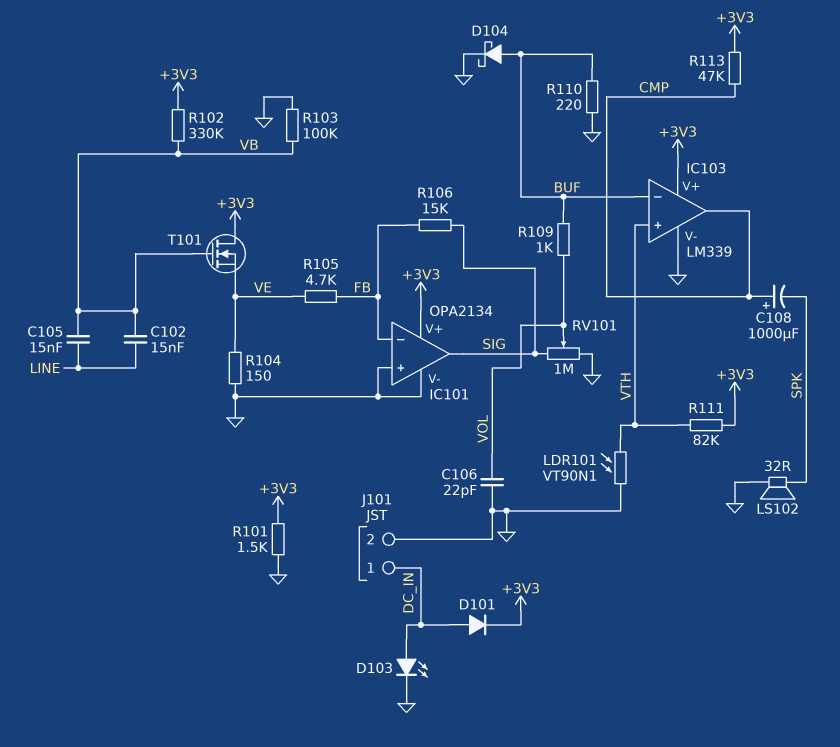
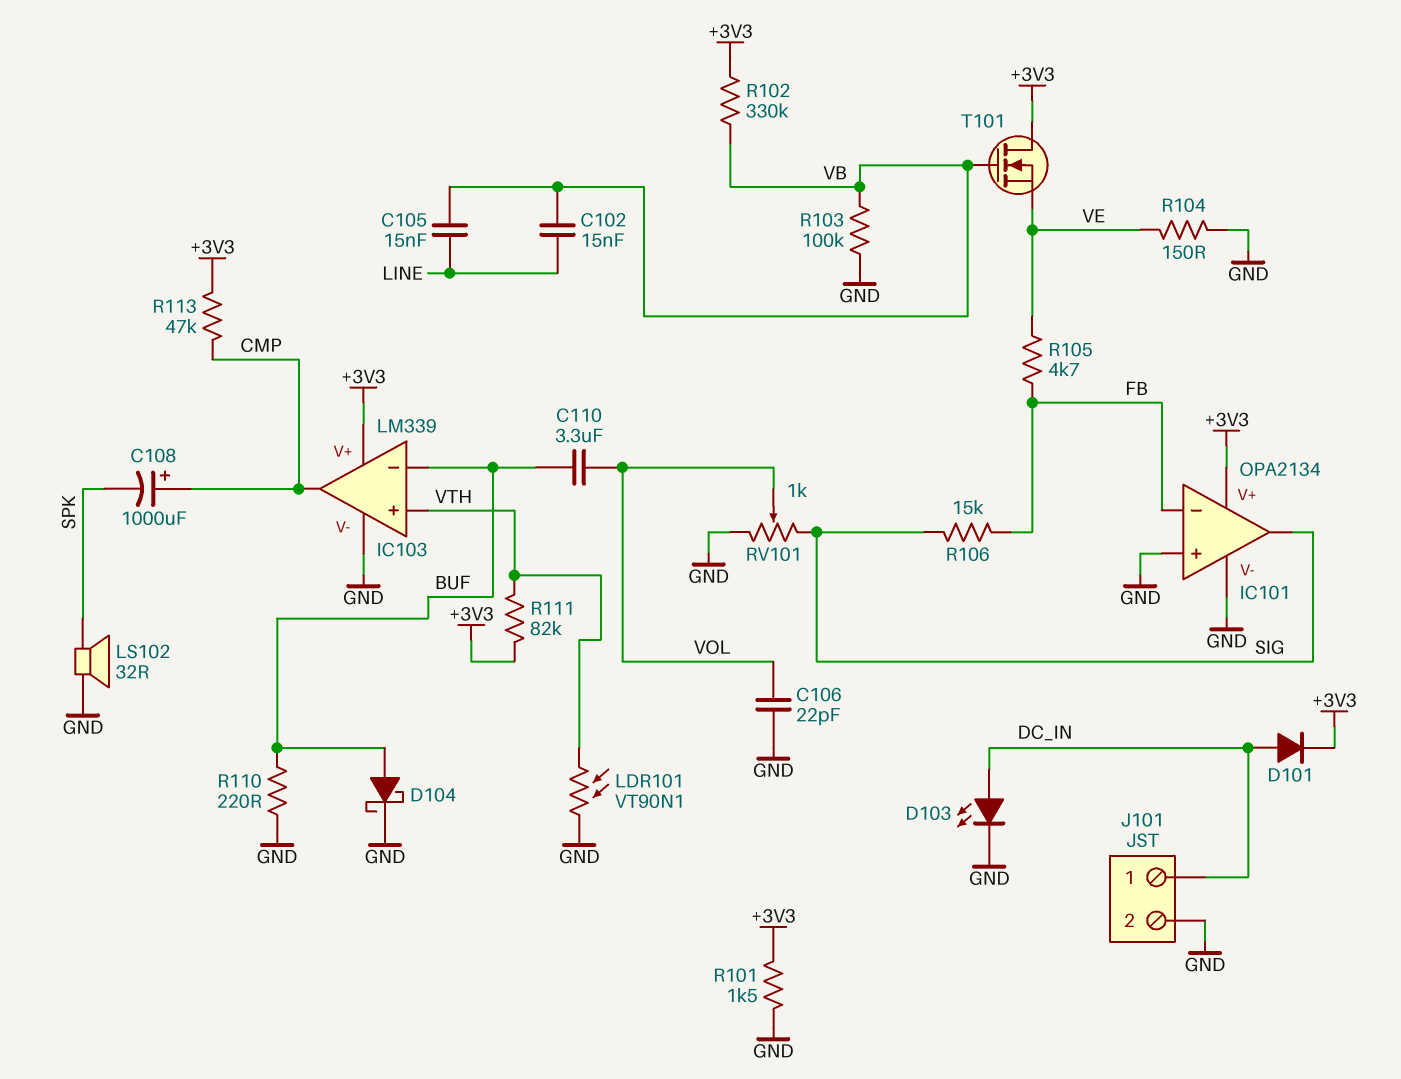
C110: none -> 3.3uF (BUF, VOL)
R109: 1k (BUF, VOL) -> none
RV101: 1M (GND, SIG, wiper VOL) -> 1k (GND, SIG, wiper VOL)

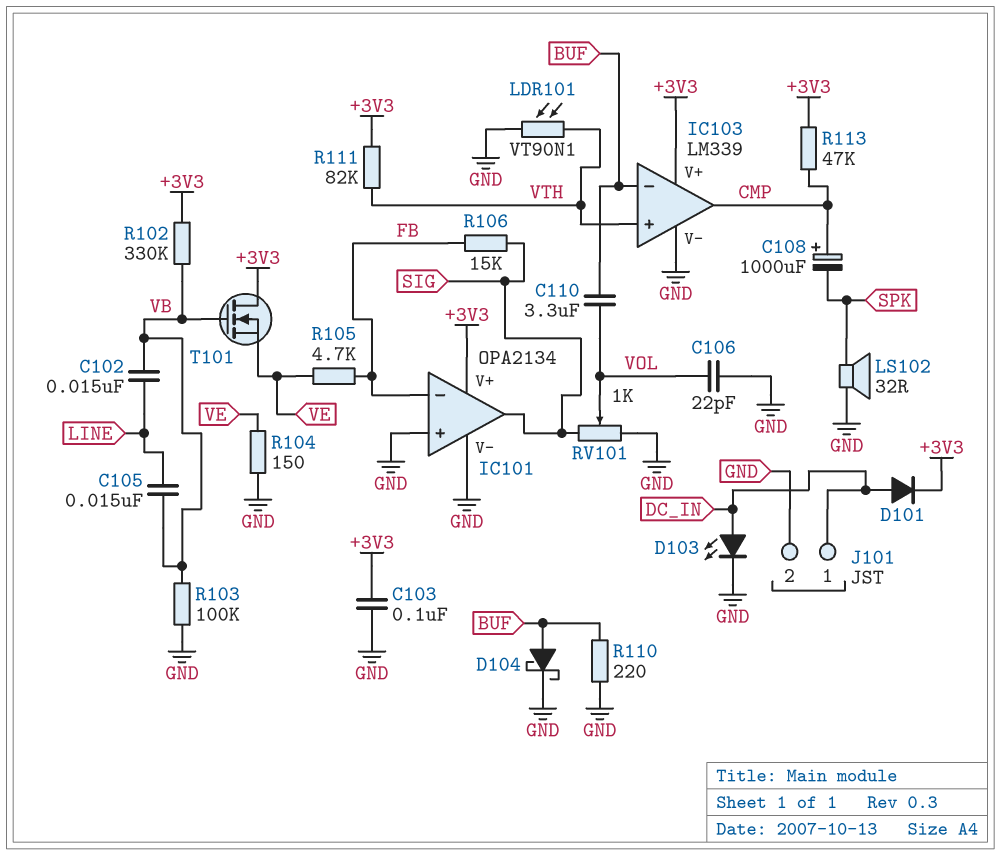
C103: none -> 100nF (+3V3, GND)
R101: 1.5k (+3V3, GND) -> none

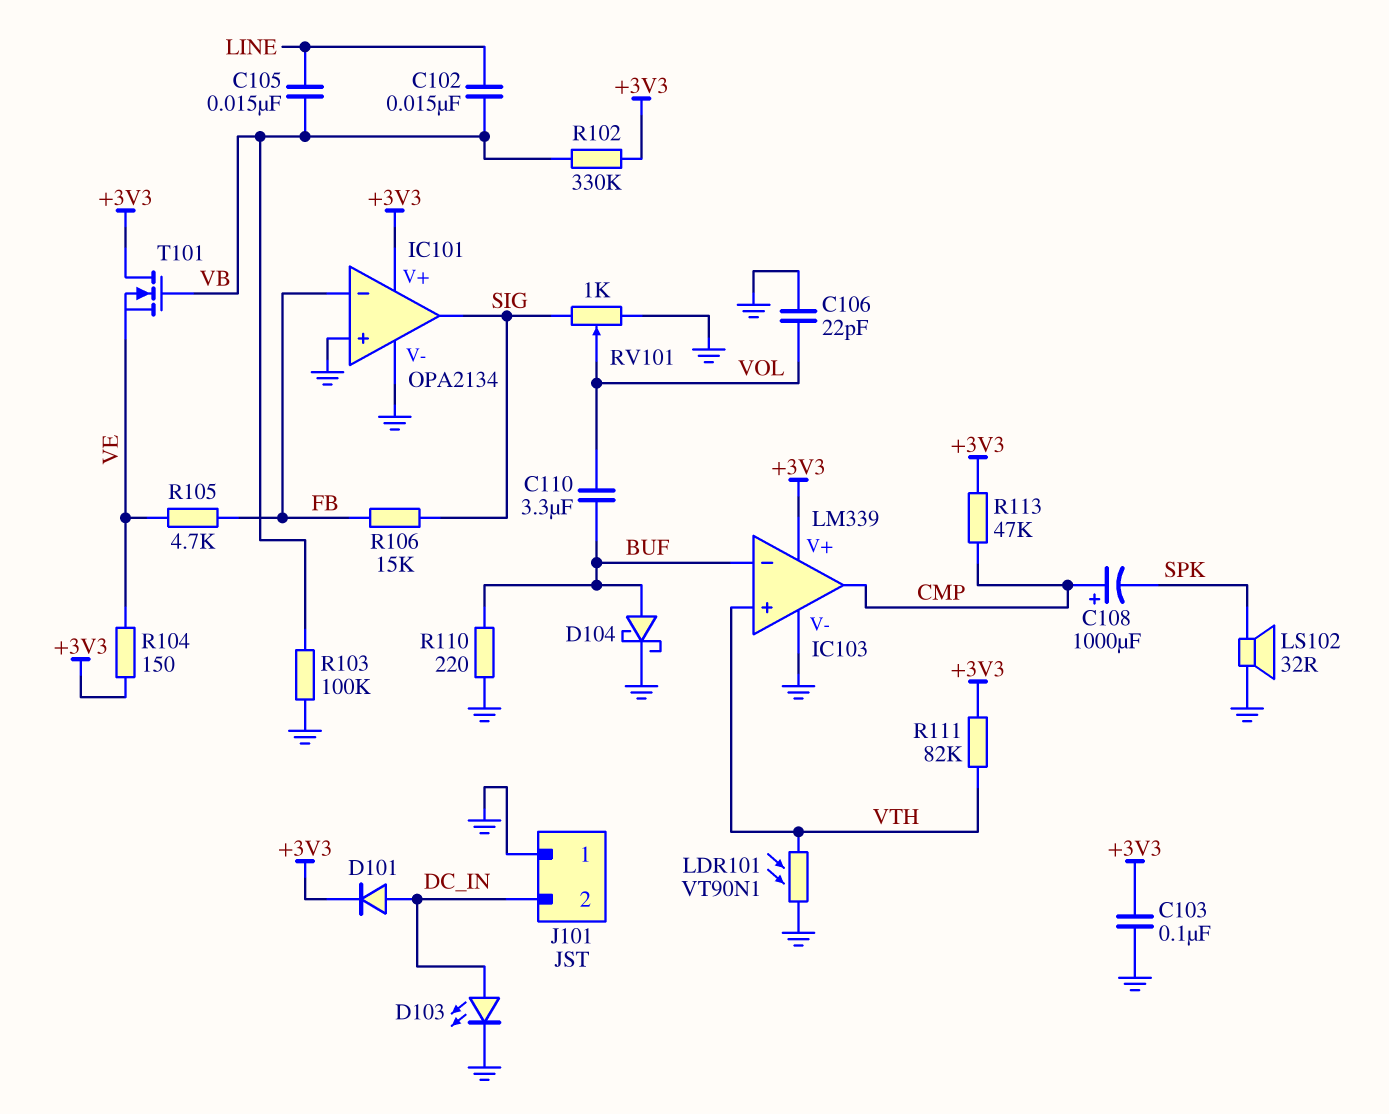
J101 pin 1: DC_IN -> GND
J101 pin 2: GND -> DC_IN
R104: 150 (GND, VE) -> 150 (+3V3, VE)

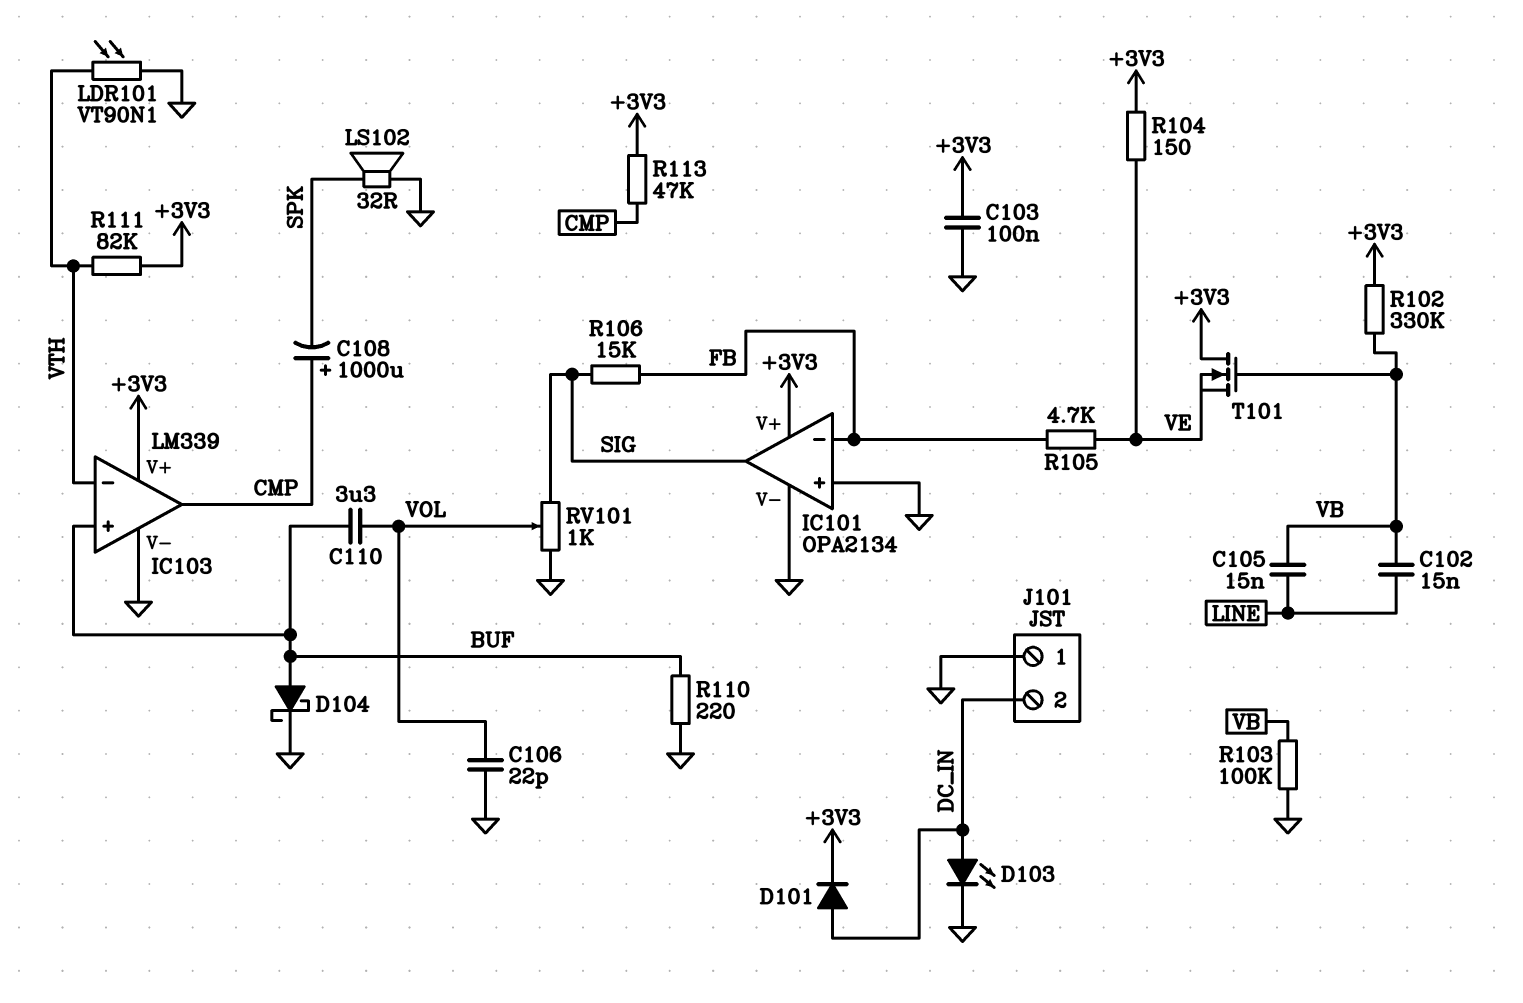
IC103 pin in+: VTH -> BUF
IC103 pin in-: BUF -> VTH

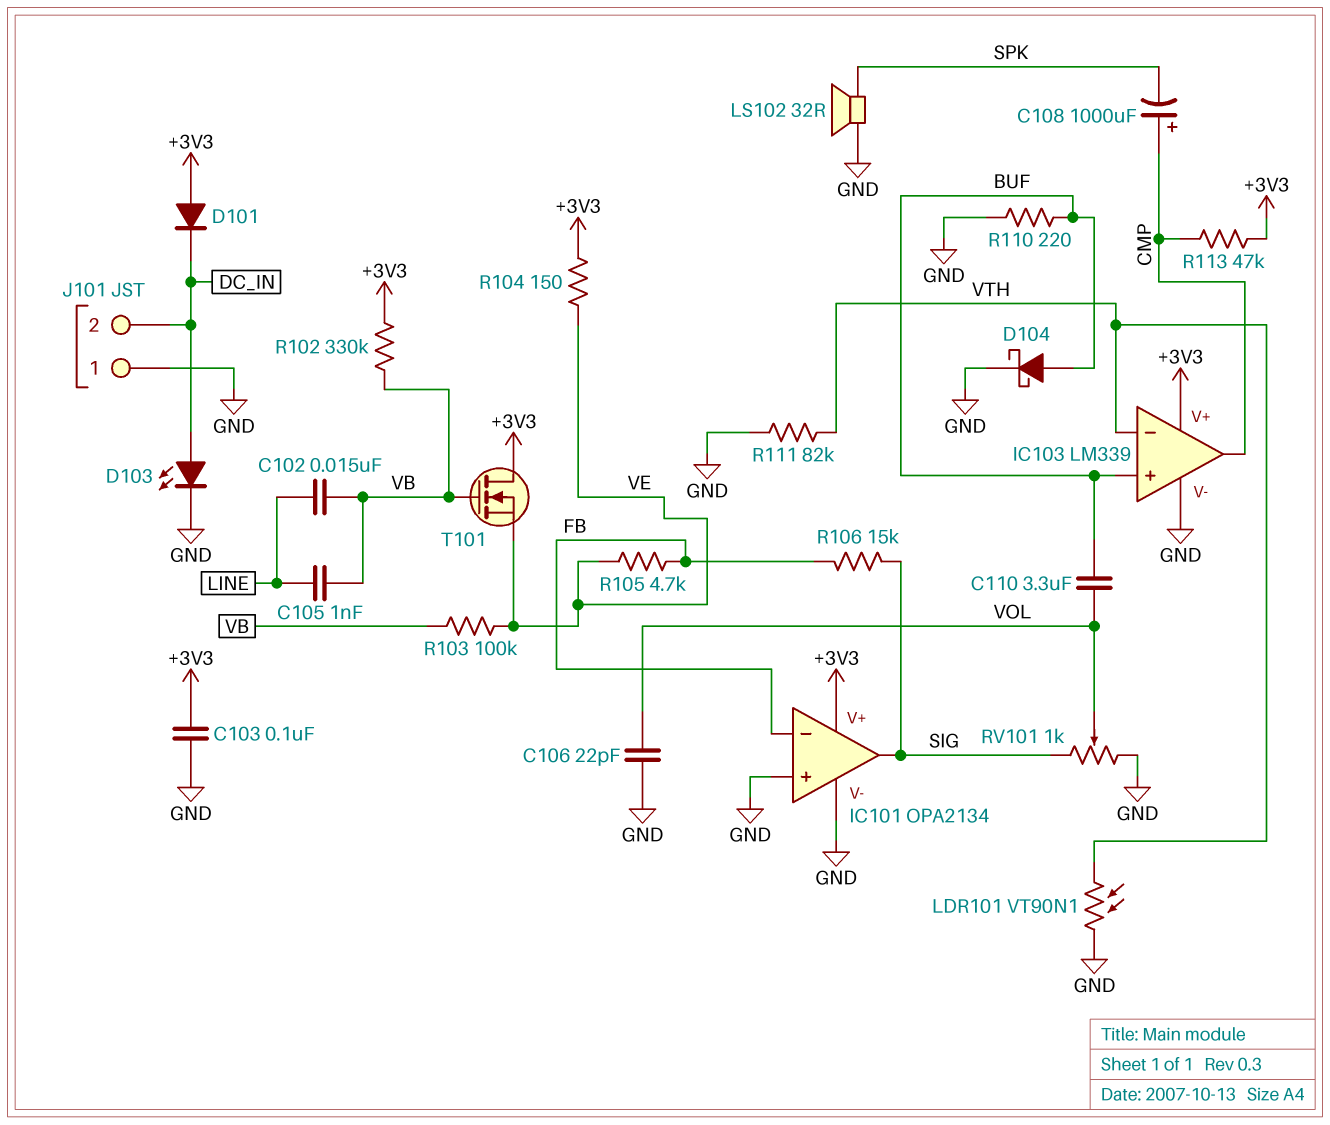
C105: 15nF (LINE, VB) -> 1nF (LINE, VB)
D101: diode (A DC_IN, K +3V3) -> diode (A +3V3, K DC_IN)
R103: 100k (GND, VB) -> 100k (VB, VE)
R111: 82k (+3V3, VTH) -> 82k (GND, VTH)

